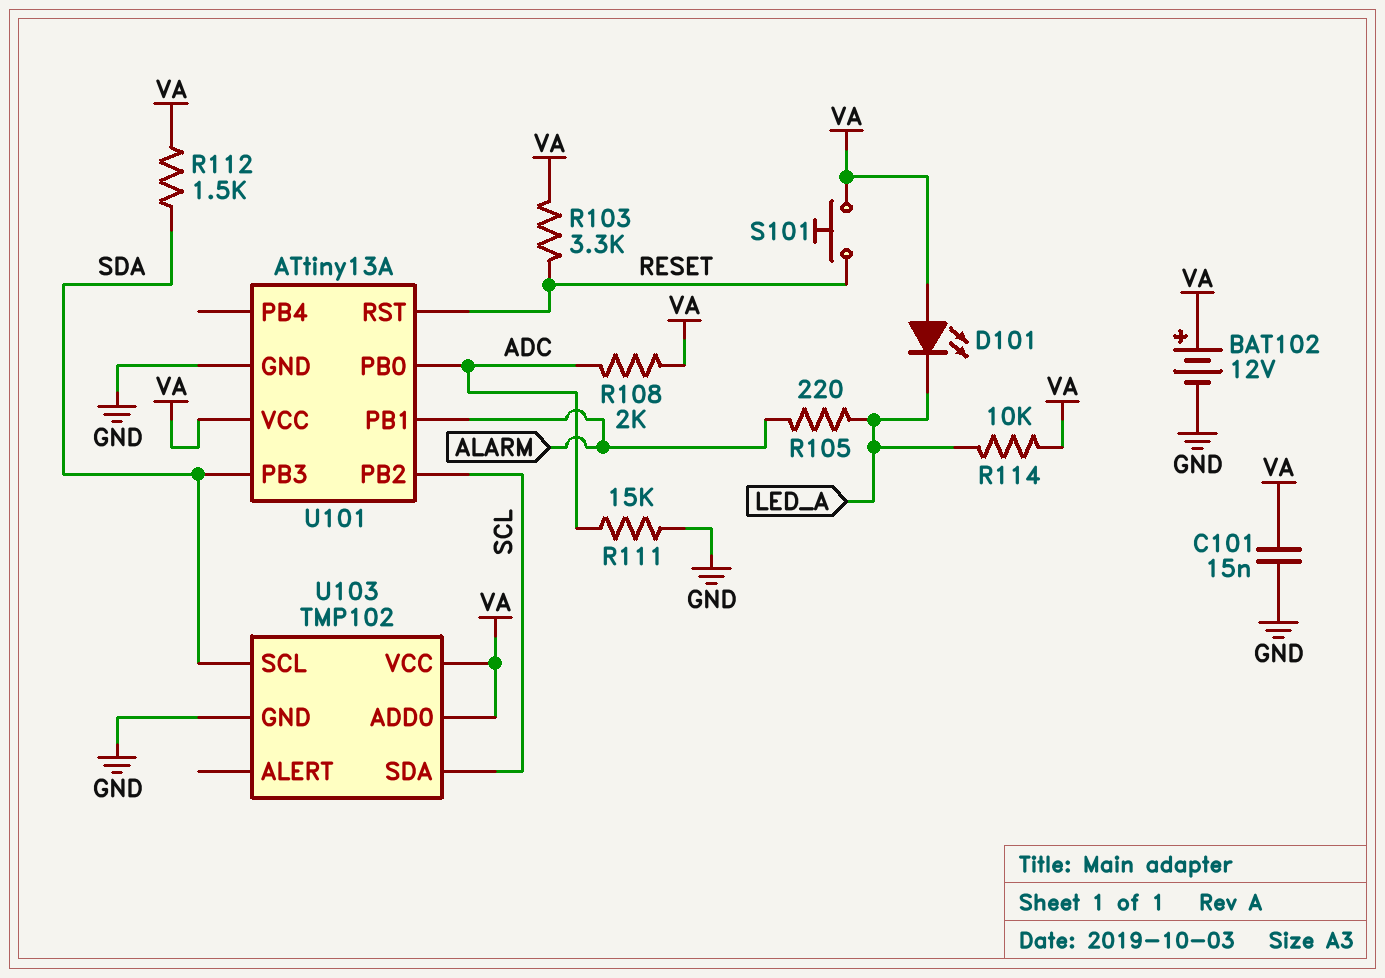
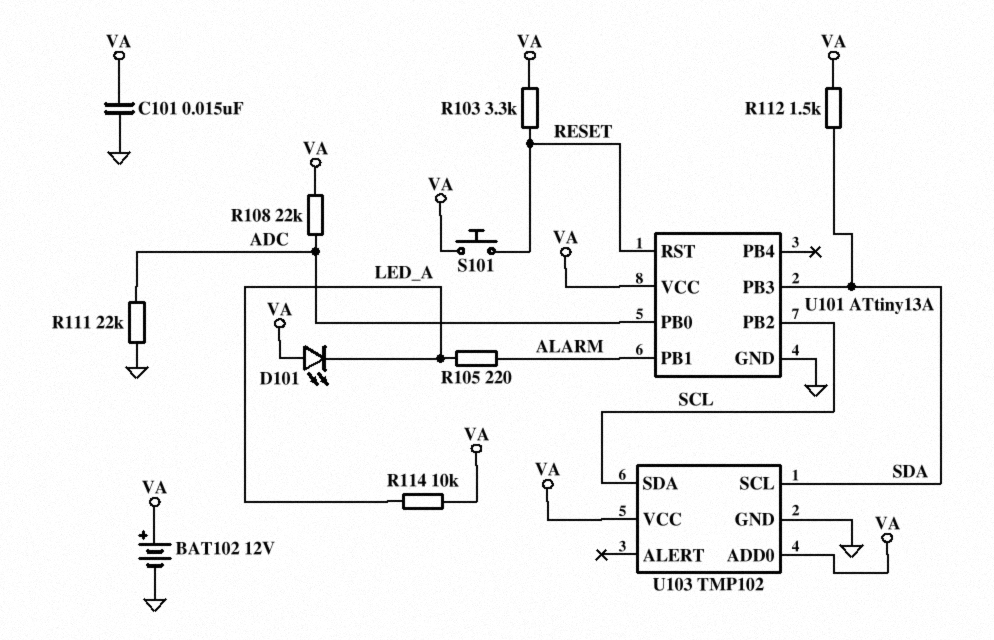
R108: 2k (ADC, VA) -> 22k (ADC, VA)
R111: 15k (ADC, GND) -> 22k (ADC, GND)

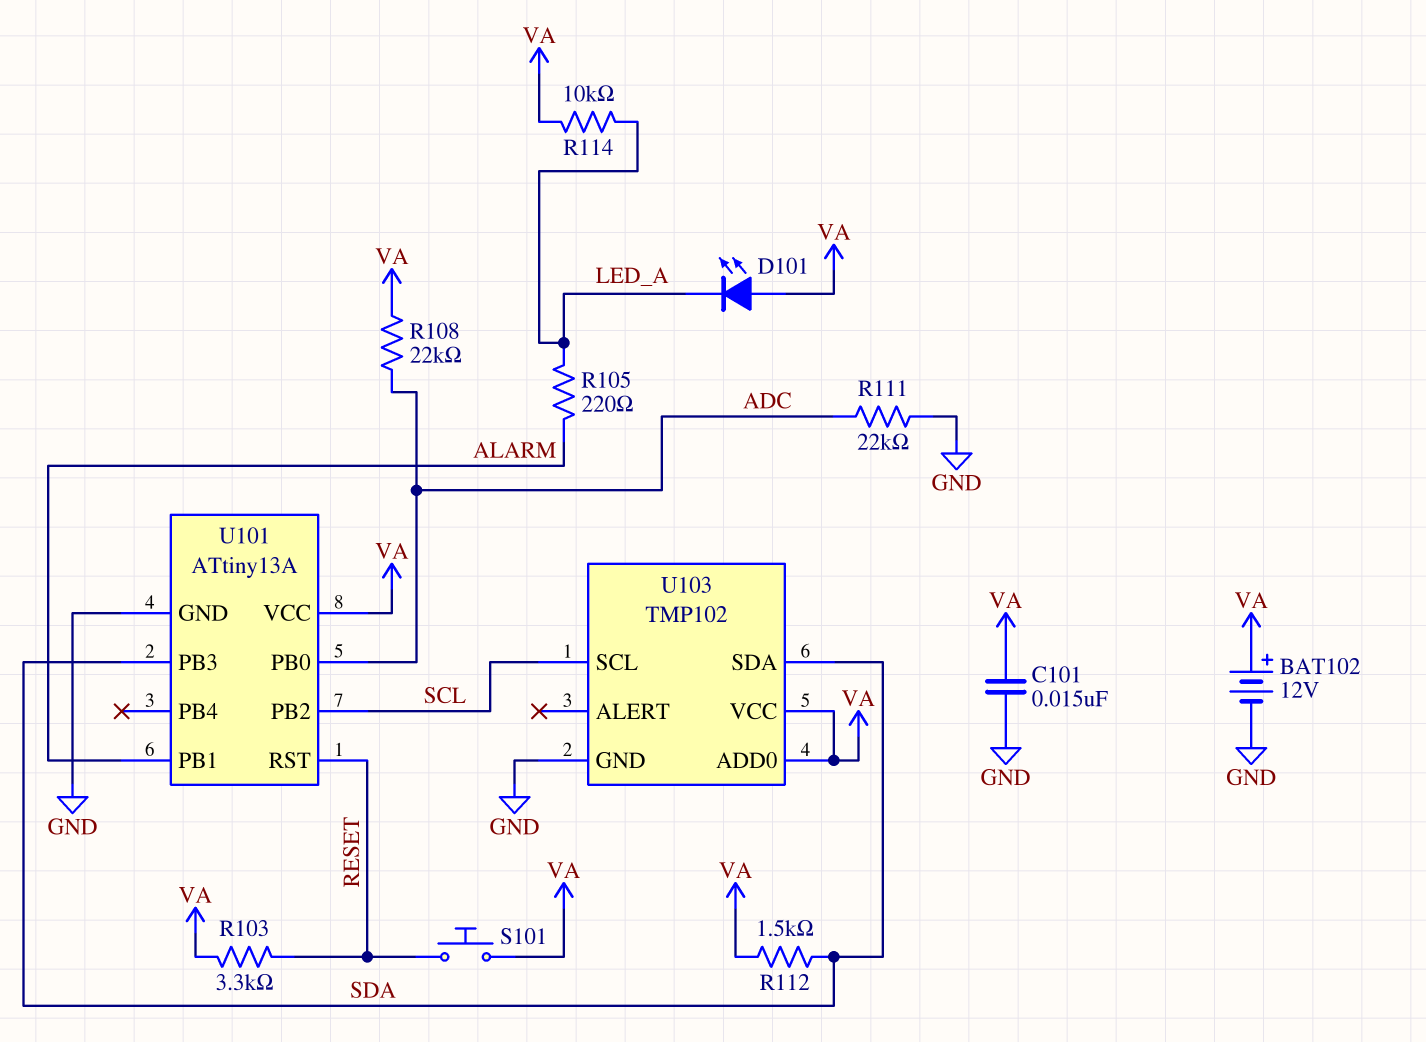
U103 pin SCL: SDA -> SCL
U103 pin SDA: SCL -> SDA

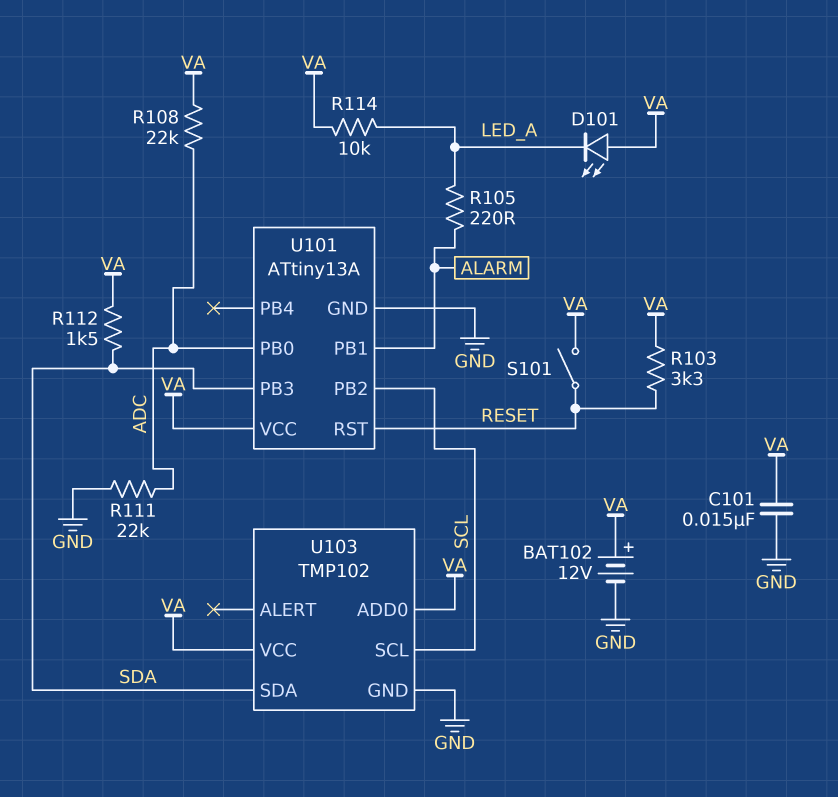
S101: button (RESET, VA) -> switch (RESET, VA)

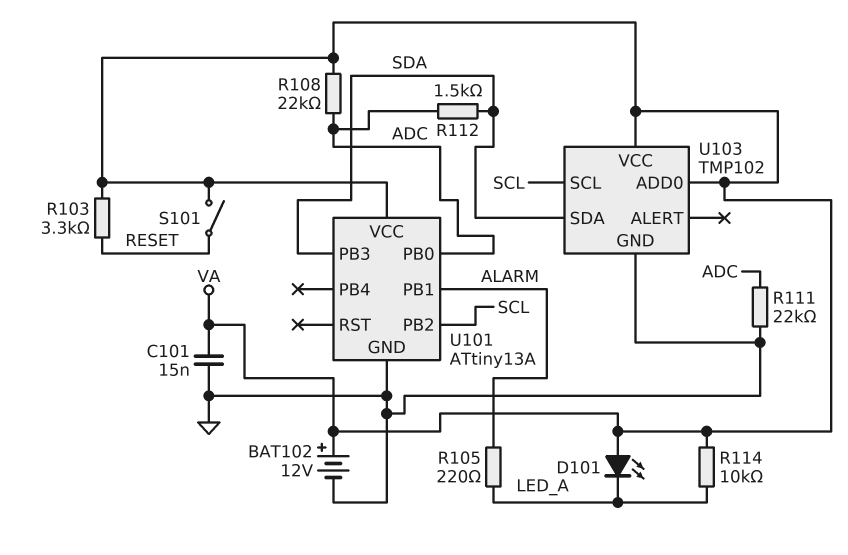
R112: 1.5k (SDA, VA) -> 1.5k (ADC, SDA)
U101 pin RST: RESET -> none

